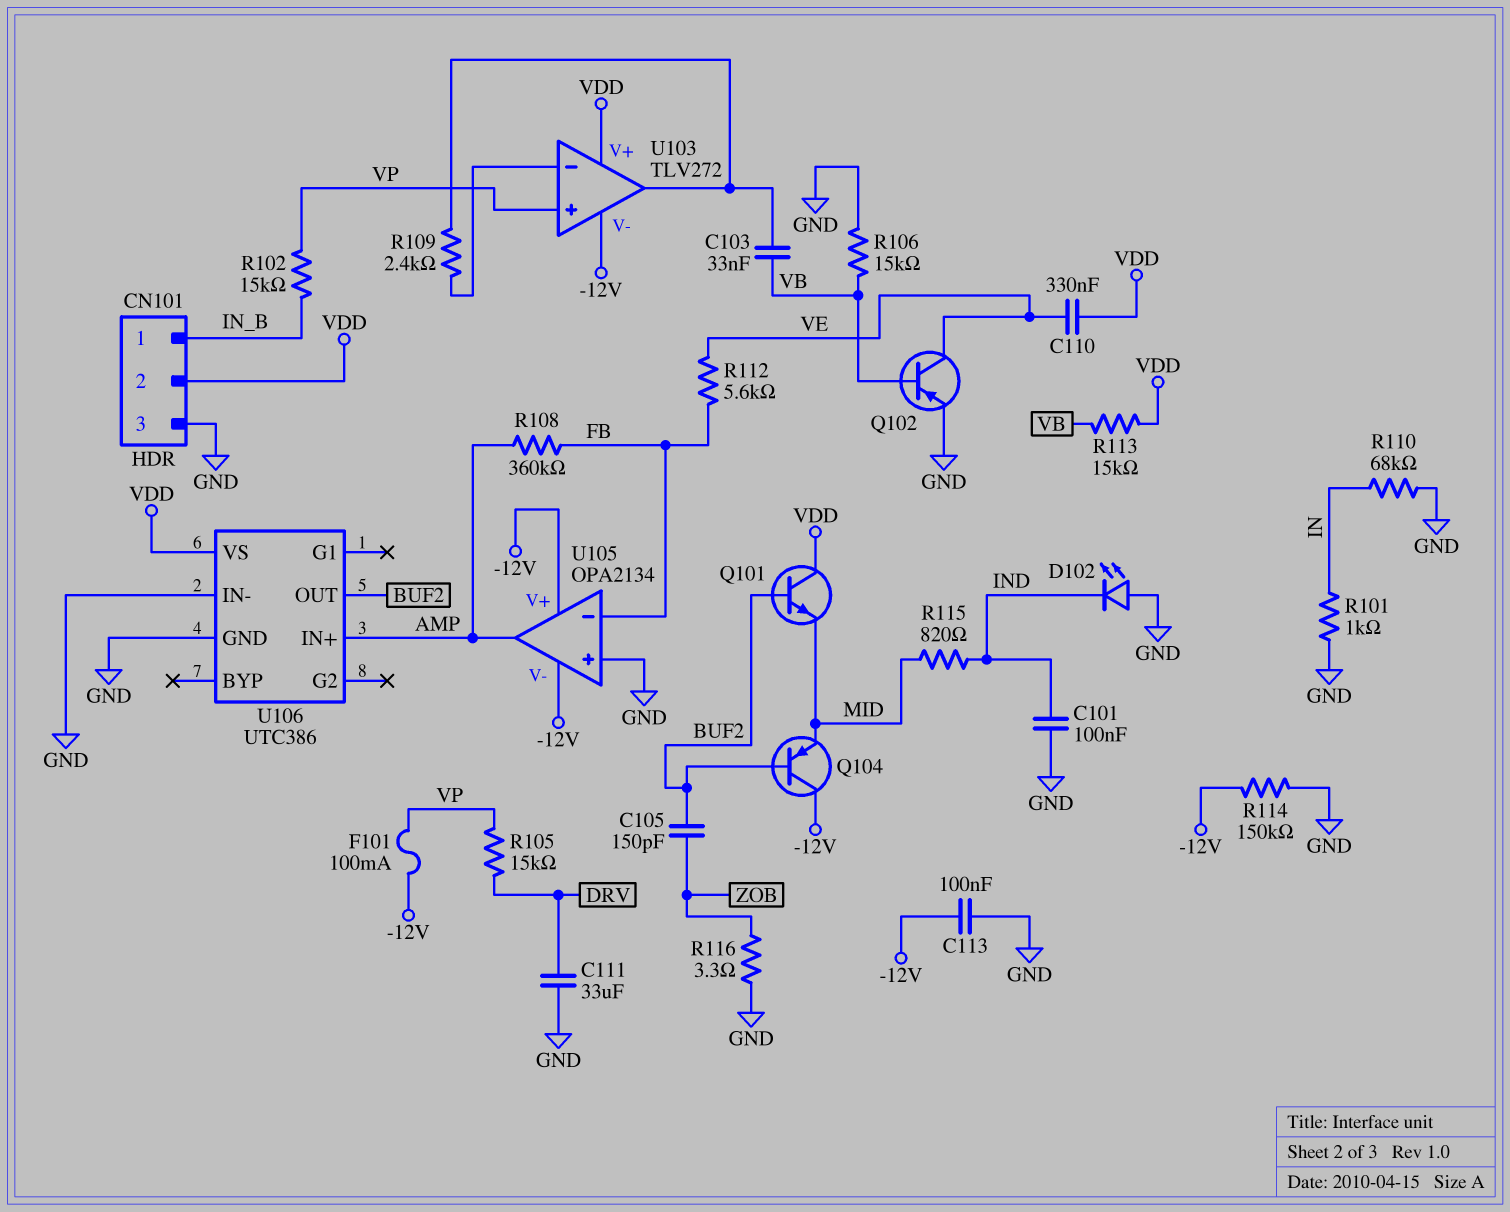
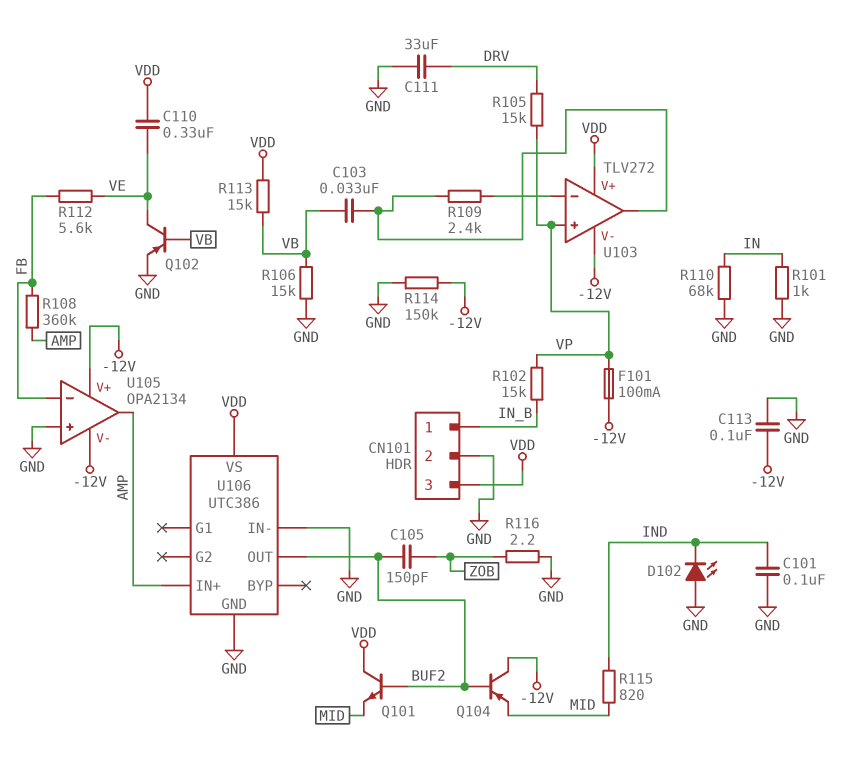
CN101 pin 2: VDD -> GND
CN101 pin 3: GND -> VDD
R116: 3.3 (GND, ZOB) -> 2.2 (GND, ZOB)

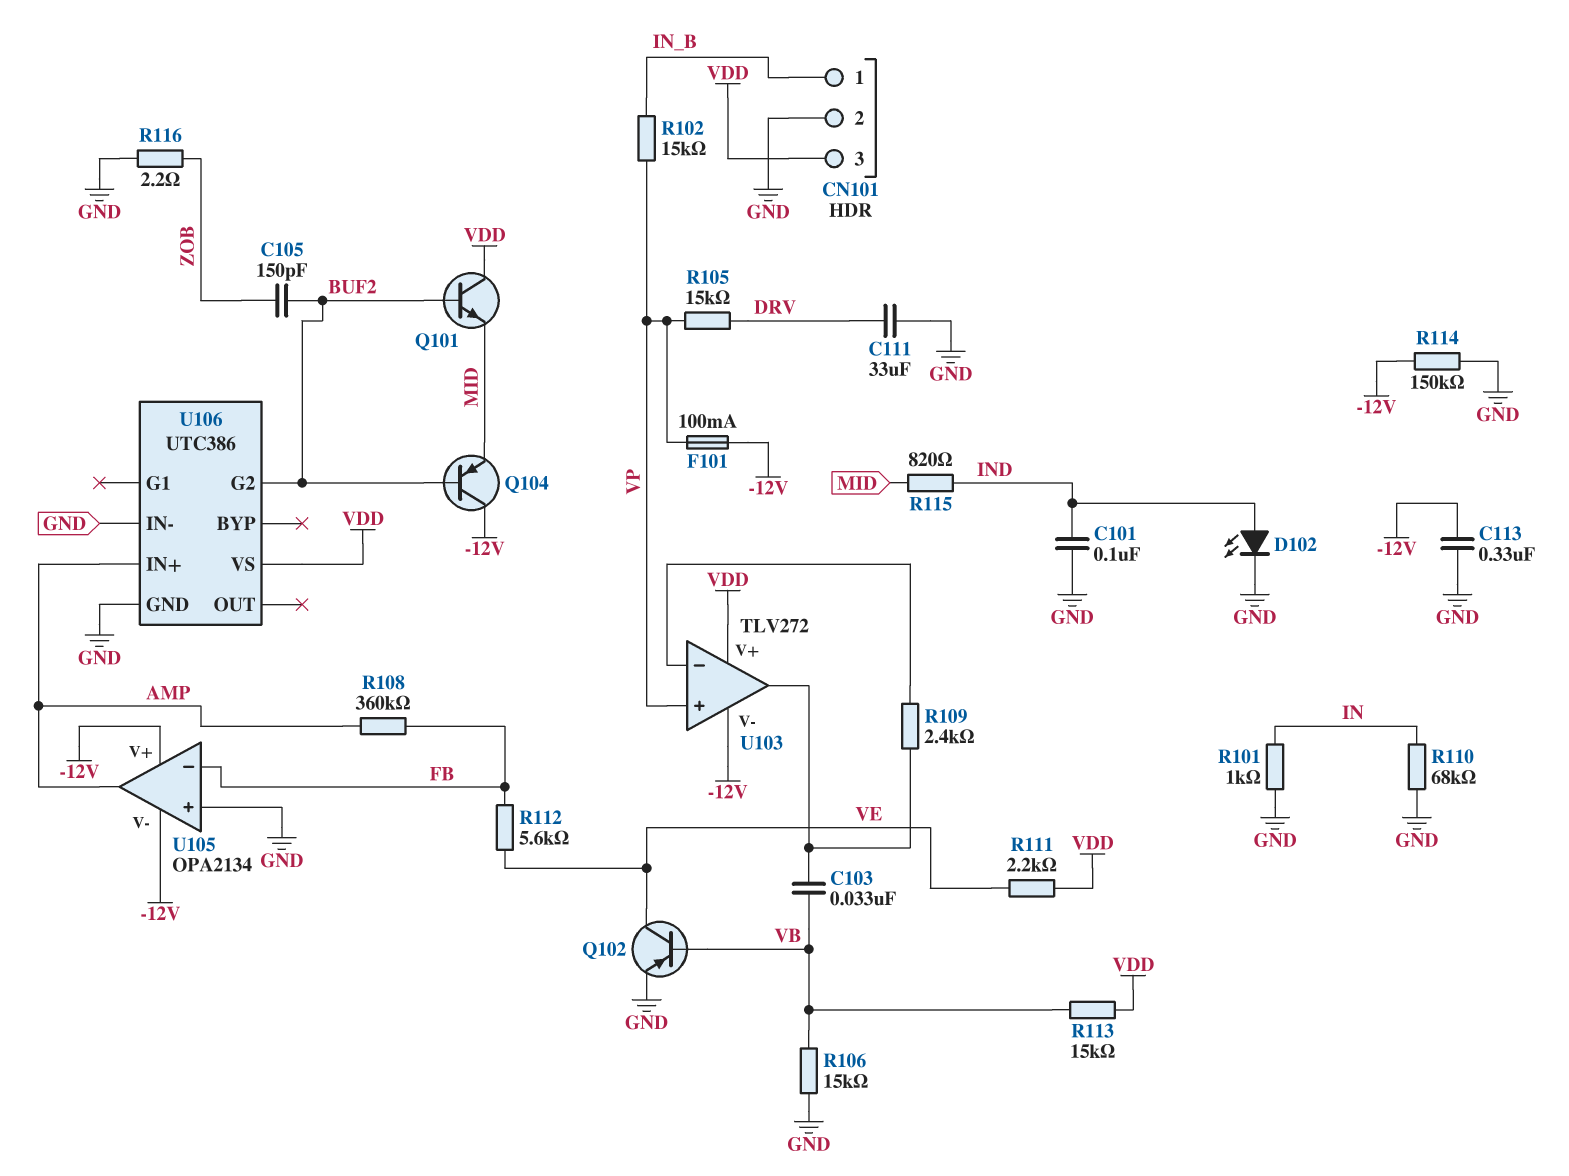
C110: 330nF (VDD, VE) -> none
C113: 100nF (-12V, GND) -> 330nF (-12V, GND)
D102: LED (A GND, K IND) -> LED (A IND, K GND)
R111: none -> 2.2k (VDD, VE)
U106 pin G2: none -> BUF2
U106 pin OUT: BUF2 -> none

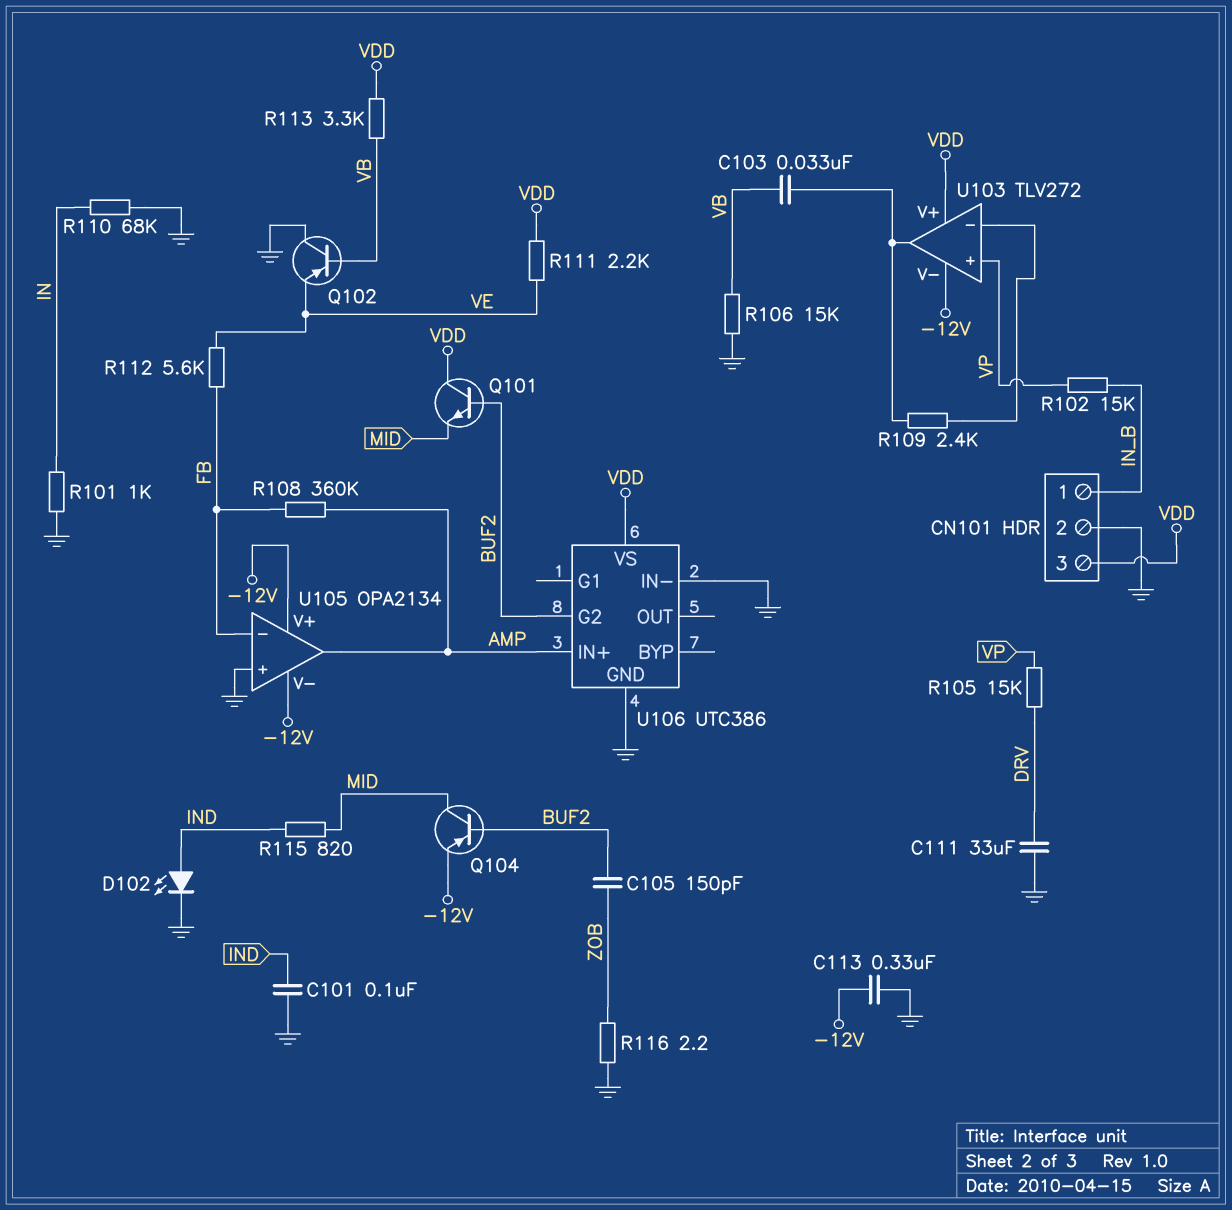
F101: 100mA (-12V, VP) -> none
Q102: PNP (B VB, C VE, E GND) -> PNP (B VB, C GND, E VE)
Q104: PNP (B BUF2, C -12V, E MID) -> PNP (B BUF2, C MID, E -12V)
R113: 15k (VB, VDD) -> 3.3k (VB, VDD)
R114: 150k (-12V, GND) -> none

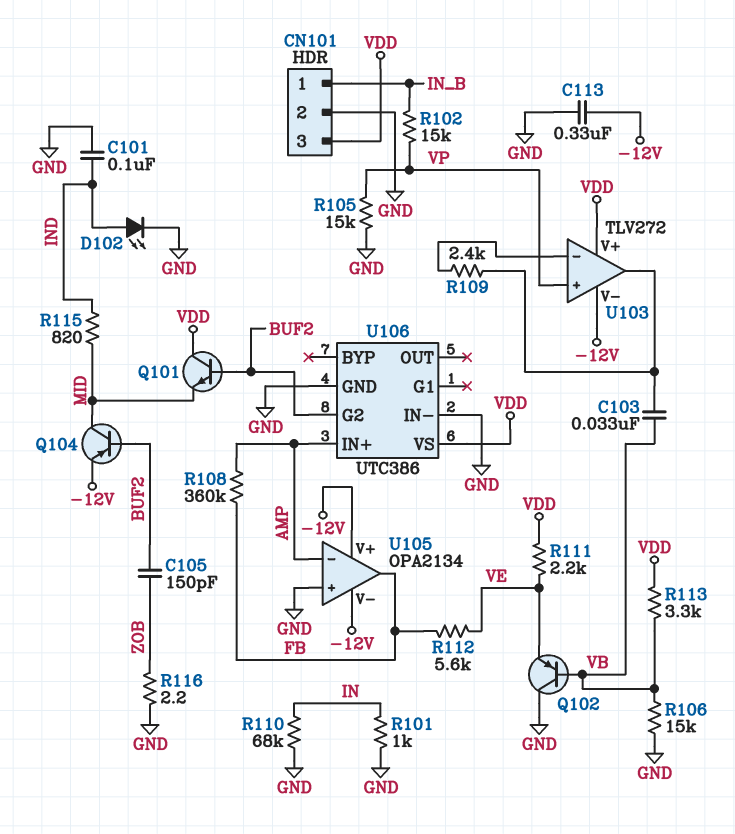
C111: 33uF (DRV, GND) -> none
R105: 15k (DRV, VP) -> 15k (GND, VP)
U105 pin in-: FB -> AMP
U105 pin out: AMP -> FB

